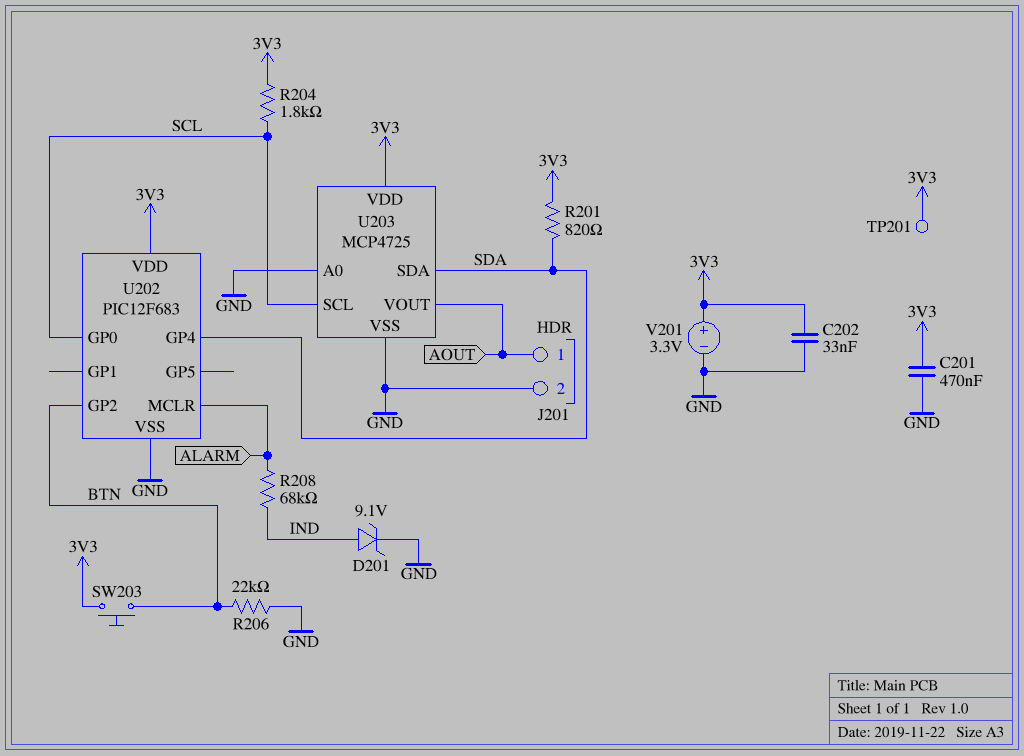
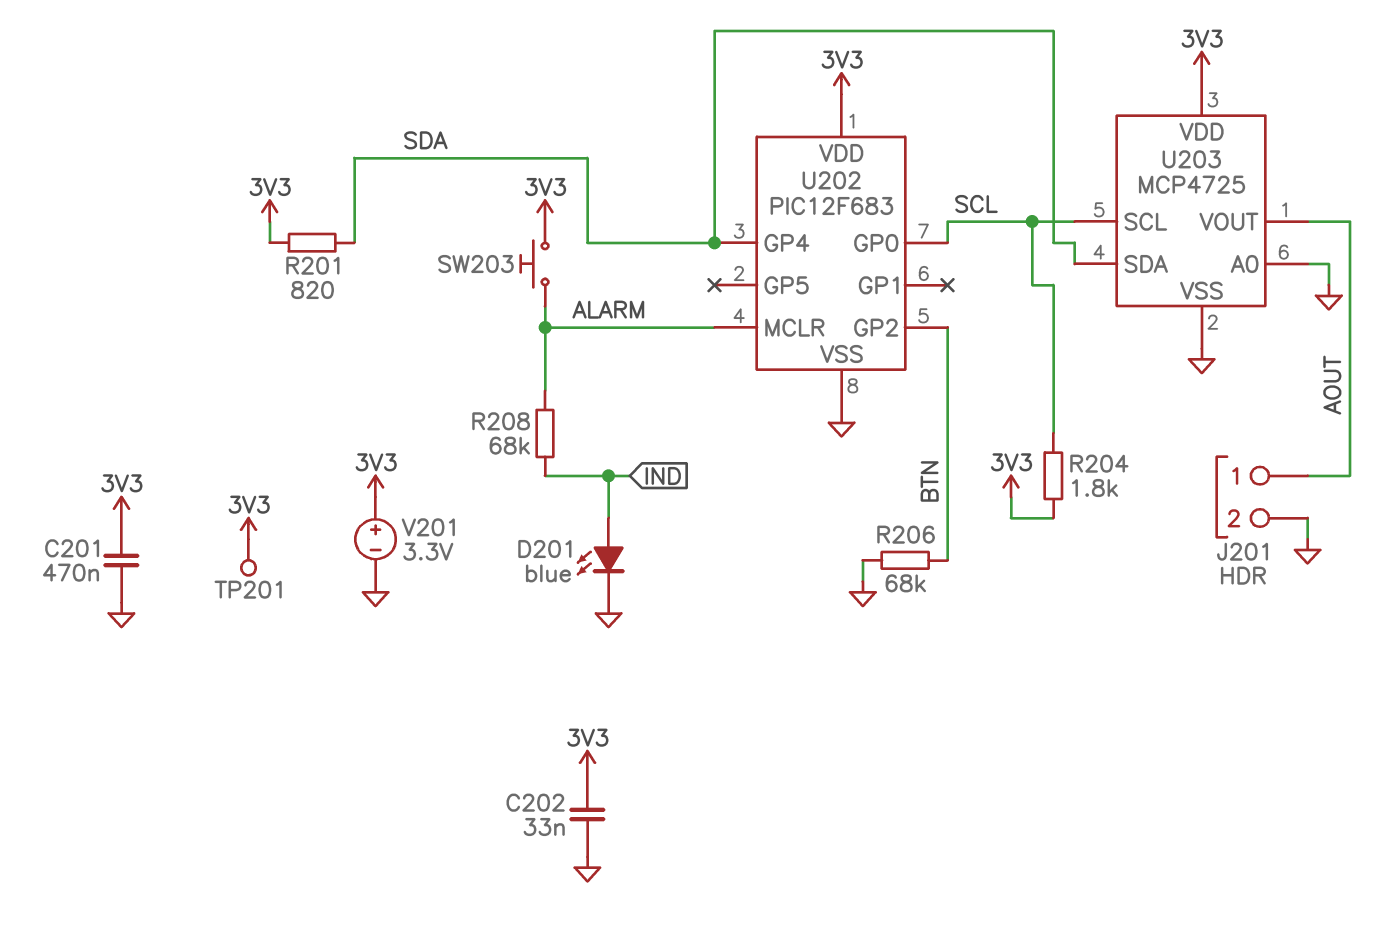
D201: zener 9.1V (A IND, K GND) -> LED blue (A IND, K GND)
R206: 22k (BTN, GND) -> 68k (BTN, GND)
SW203: button (3V3, BTN) -> button (3V3, ALARM)

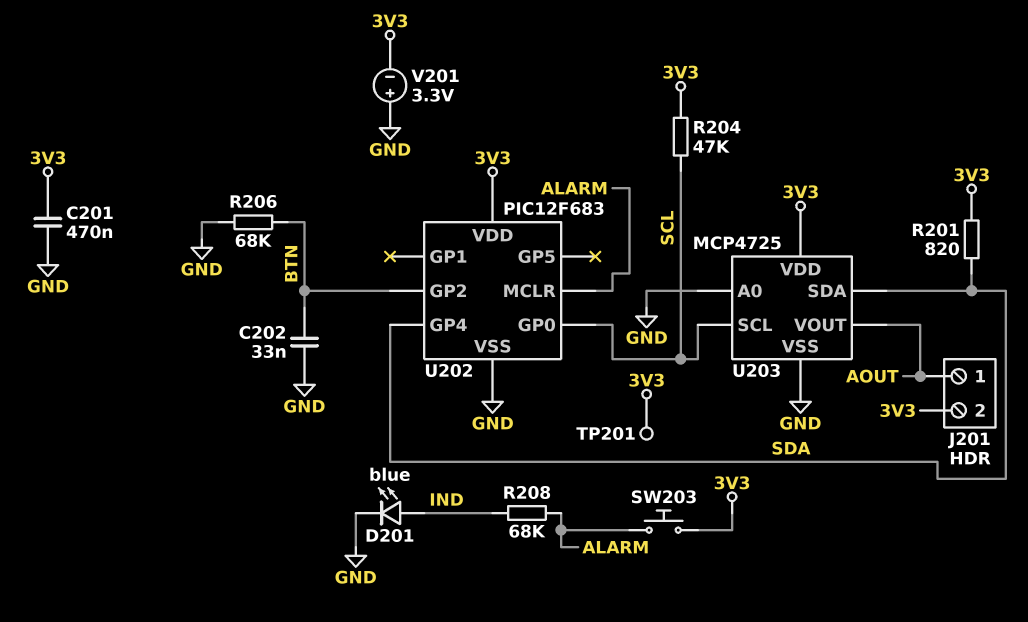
C202: 33nF (3V3, GND) -> 33nF (BTN, GND)
J201 pin 2: GND -> 3V3
R204: 1.8k (3V3, SCL) -> 47k (3V3, SCL)
V201: 3.3V (plus 3V3, minus GND) -> 3.3V (plus GND, minus 3V3)

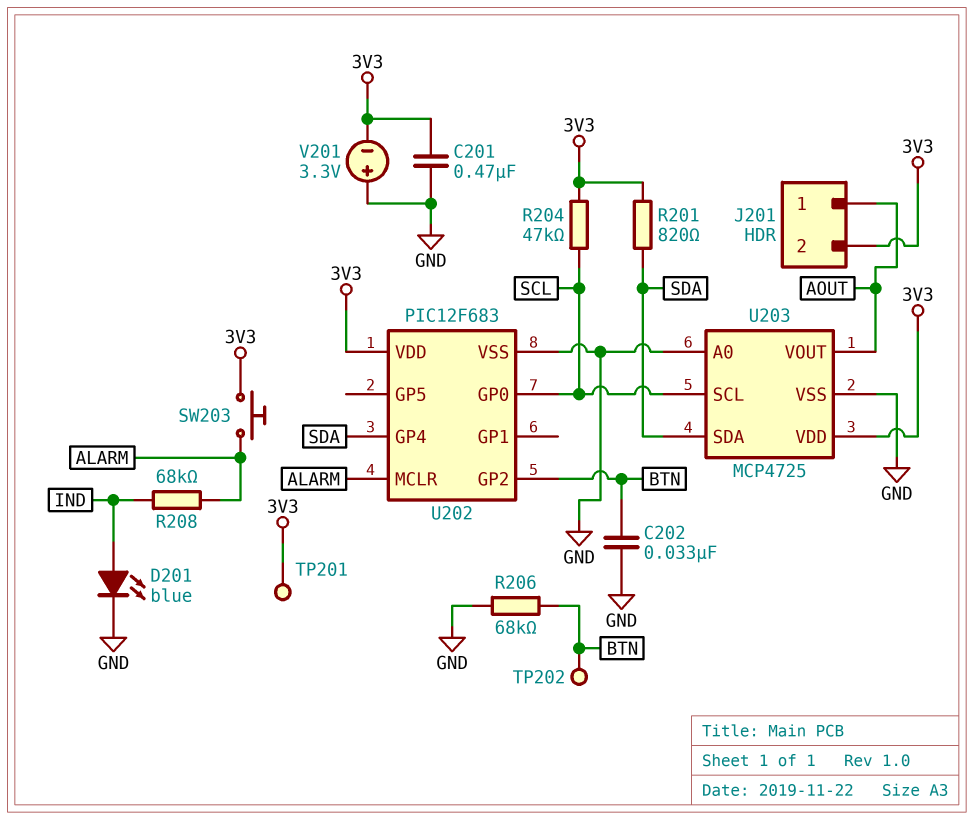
TP202: none -> test point (BTN)

